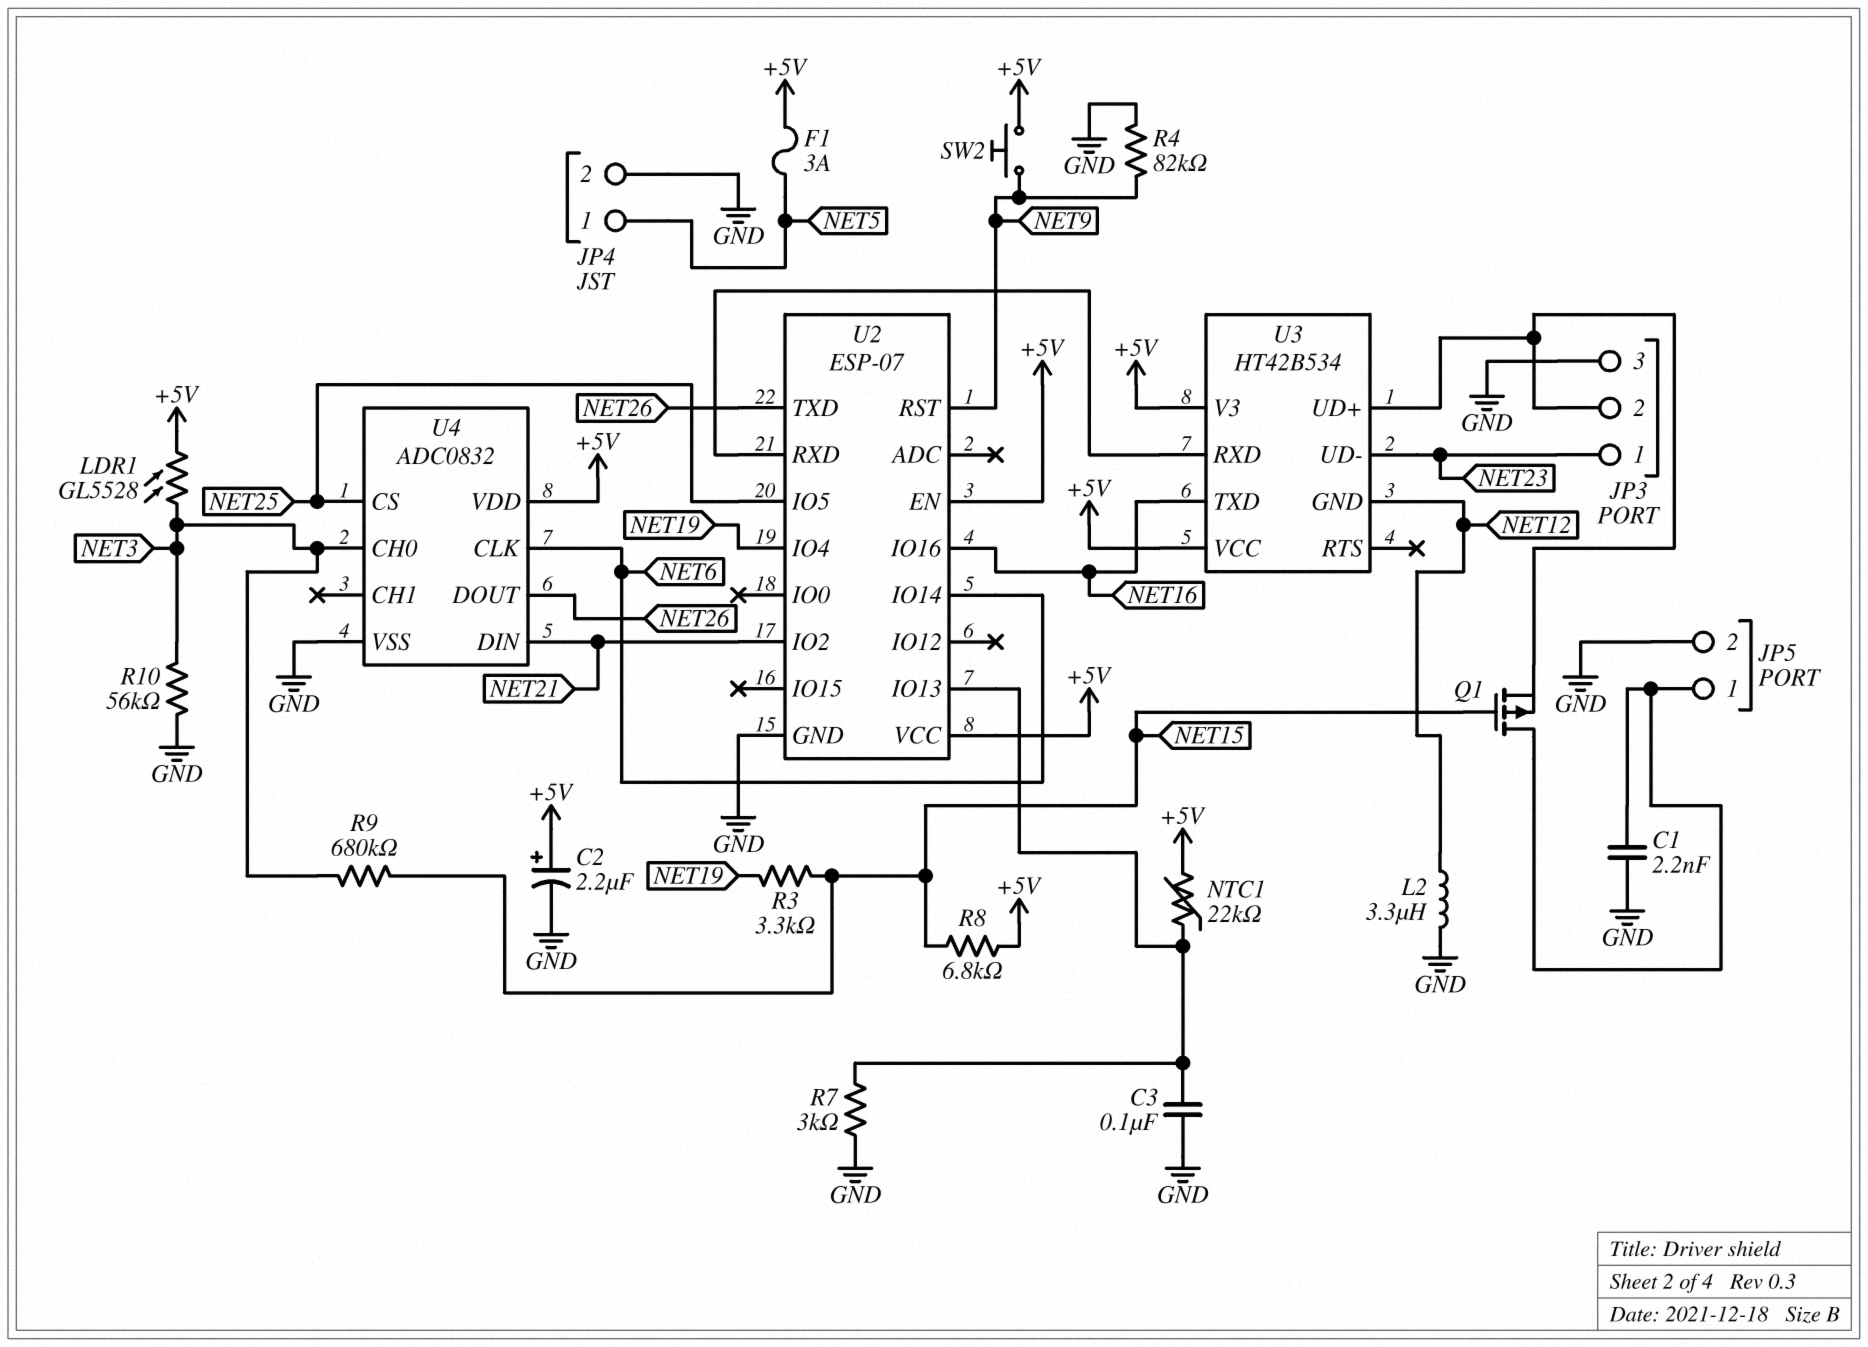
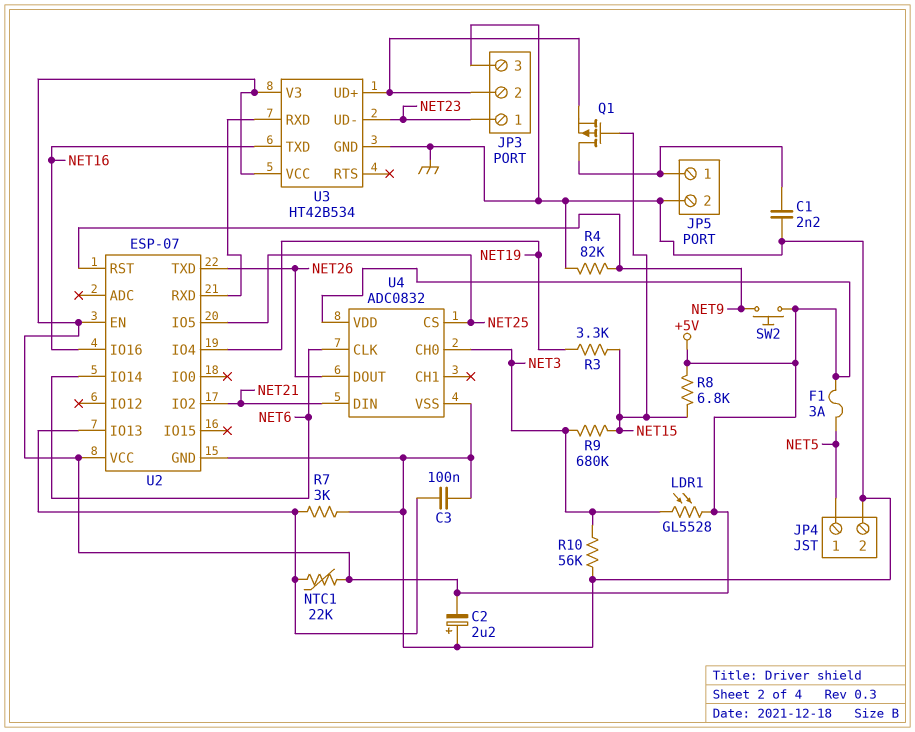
C2: 2.2uF (plus +5V, minus GND) -> 2.2uF (plus GND, minus +5V)
L2: 3.3uH (GND, NET12) -> none
U3 pin GND: NET12 -> GND

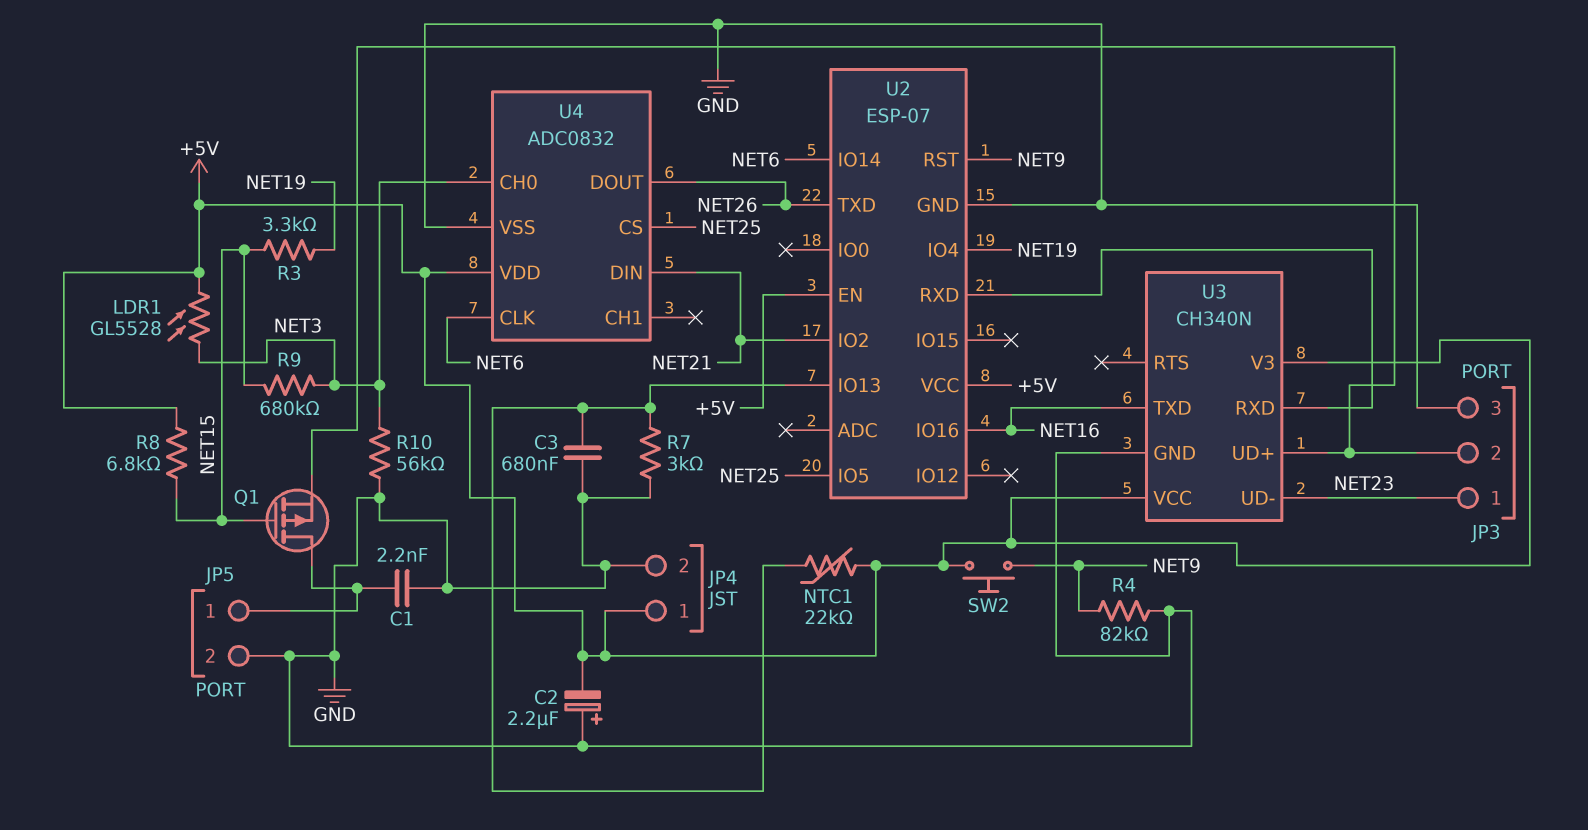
C3: 100nF (GND, U2/IO13) -> 680nF (GND, U2/IO13)
F1: 3A (+5V, NET5) -> none
JP4 pin 1: NET5 -> +5V
U3: HT42B534 -> CH340N

